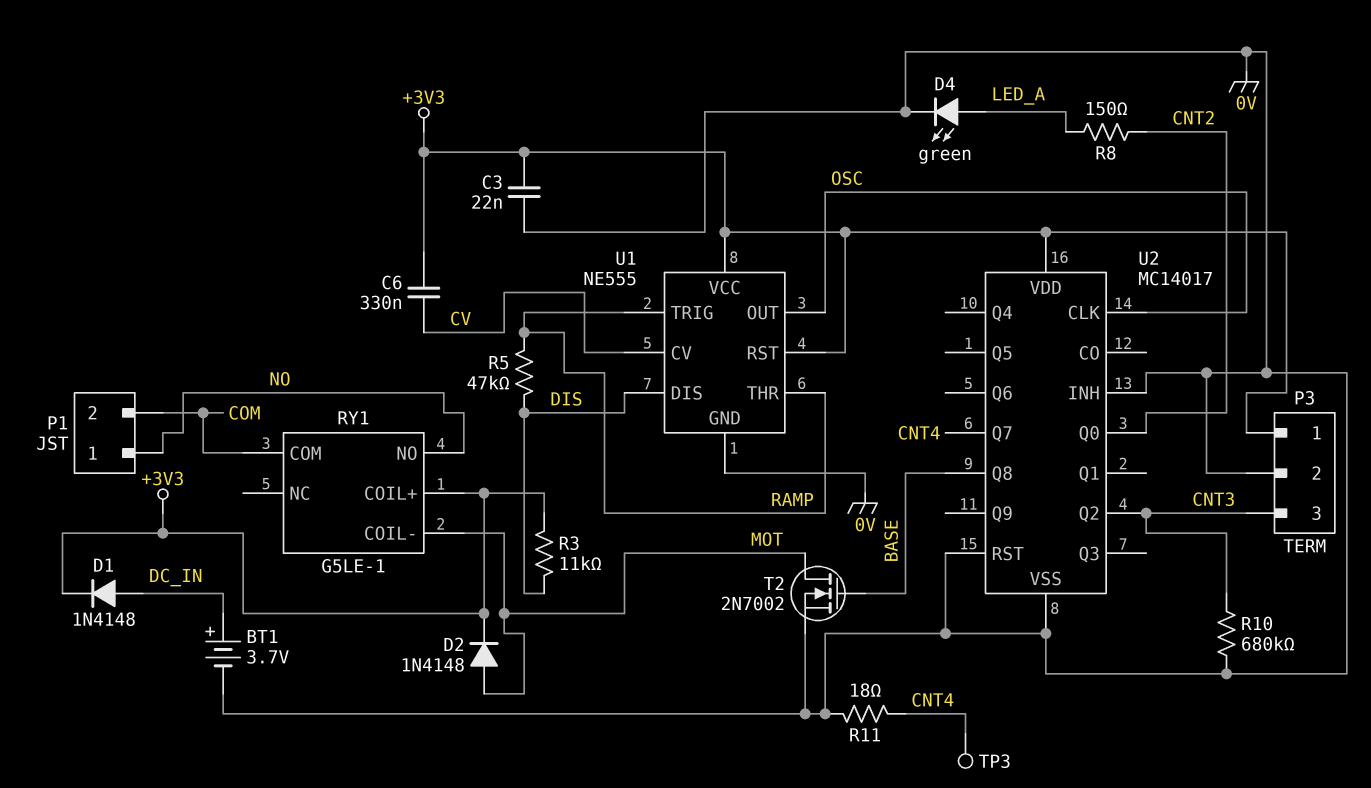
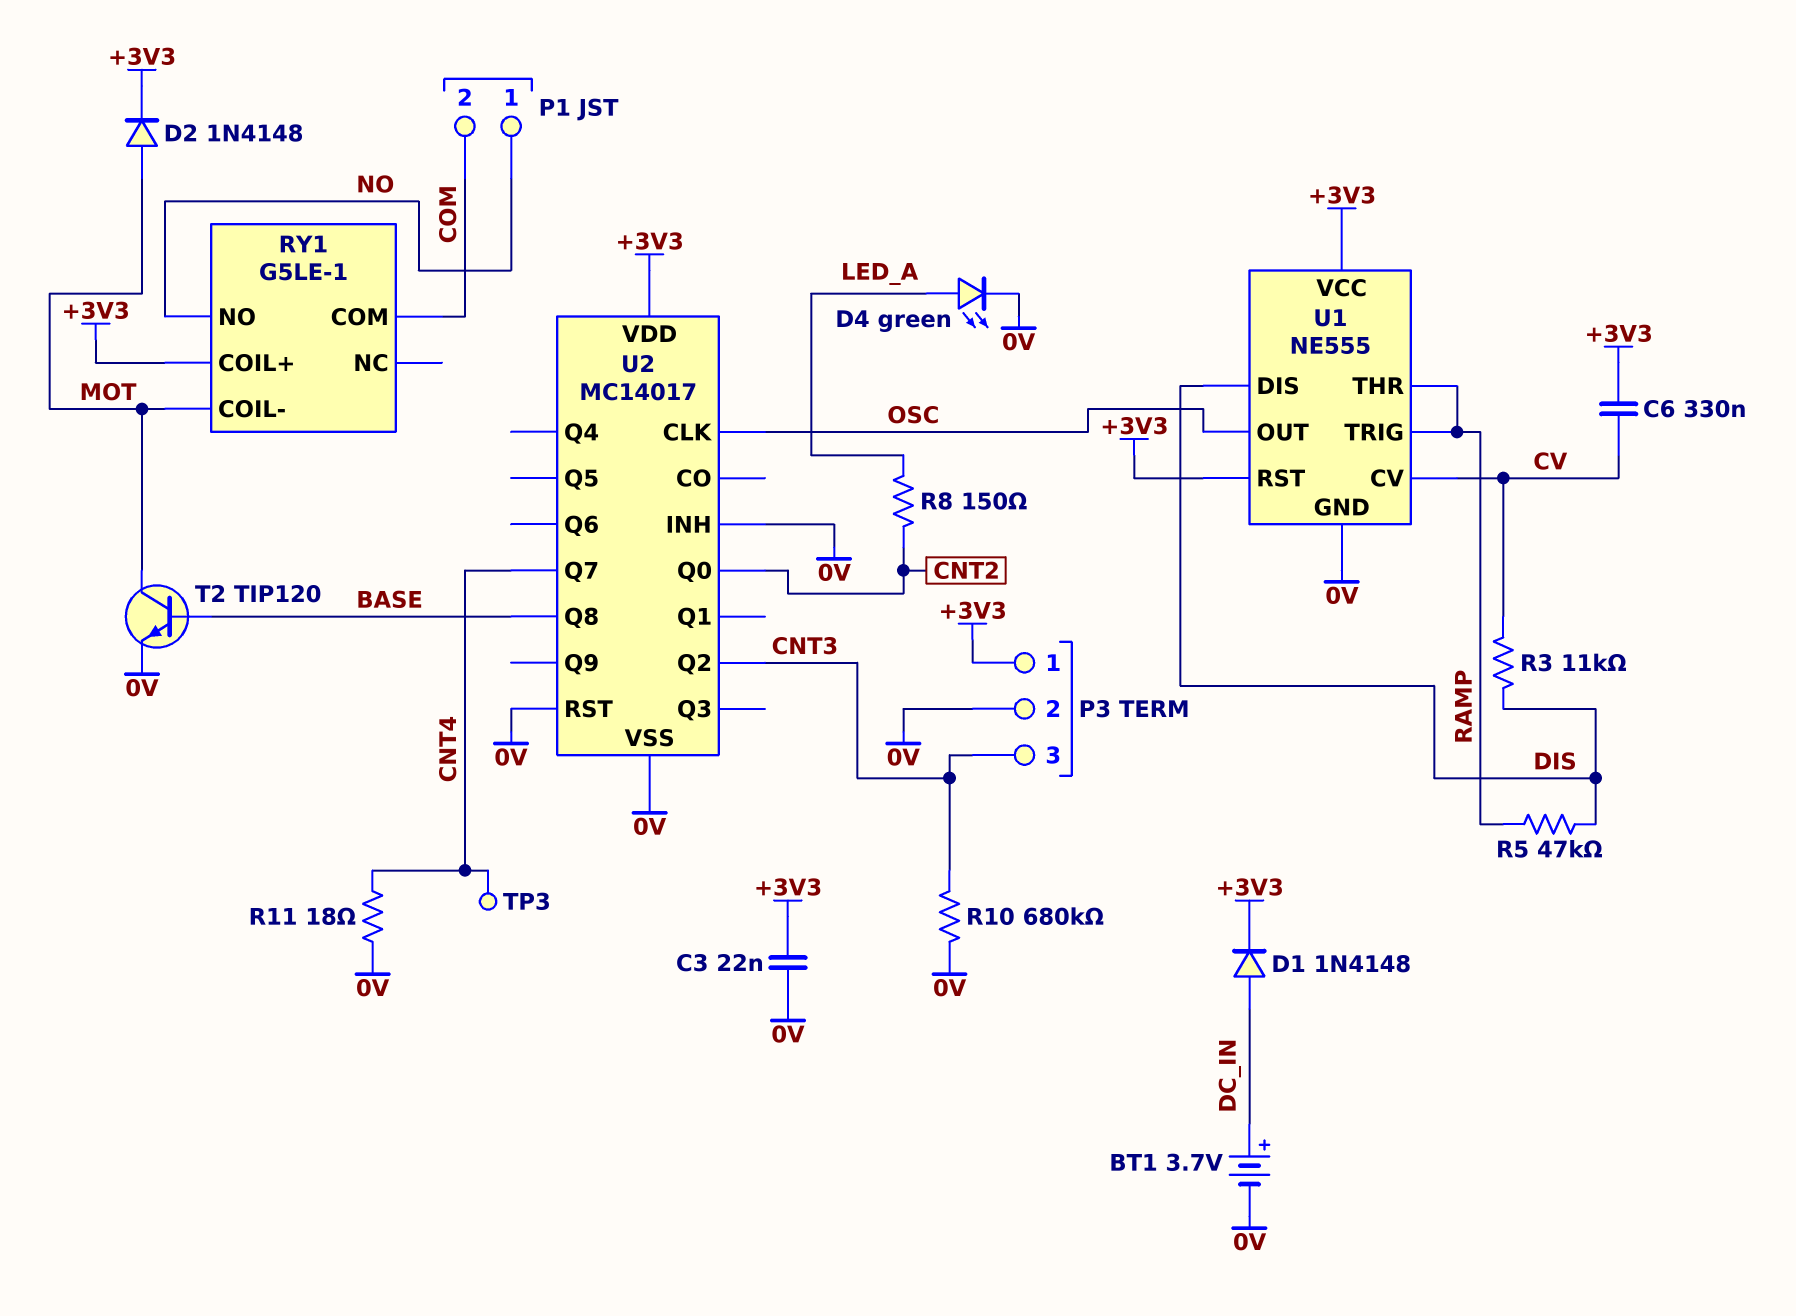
R3: 11k (+3V3, DIS) -> 11k (CV, DIS)
T2: NMOS 2N7002 (G BASE, D MOT, S 0V) -> NPN TIP120 (B BASE, C MOT, E 0V)

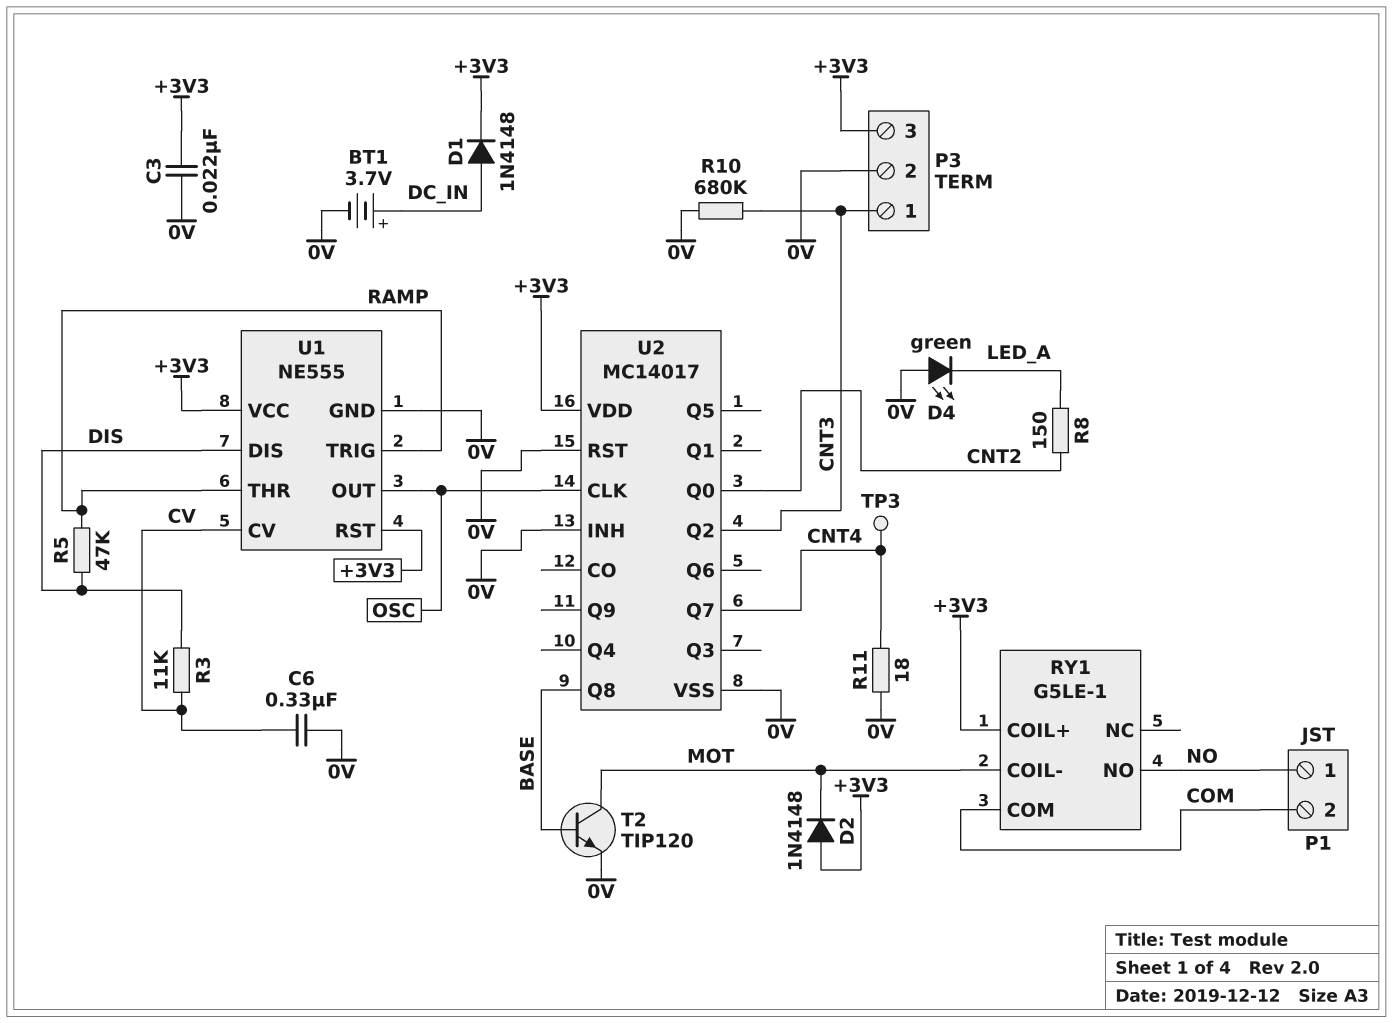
C6: 330nF (+3V3, CV) -> 330nF (0V, CV)
D2: diode 1N4148 (A MOT, K +3V3) -> diode 1N4148 (A +3V3, K MOT)
D4: LED green (A LED_A, K 0V) -> LED green (A 0V, K LED_A)
P3 pin 1: +3V3 -> CNT3
P3 pin 3: CNT3 -> +3V3

